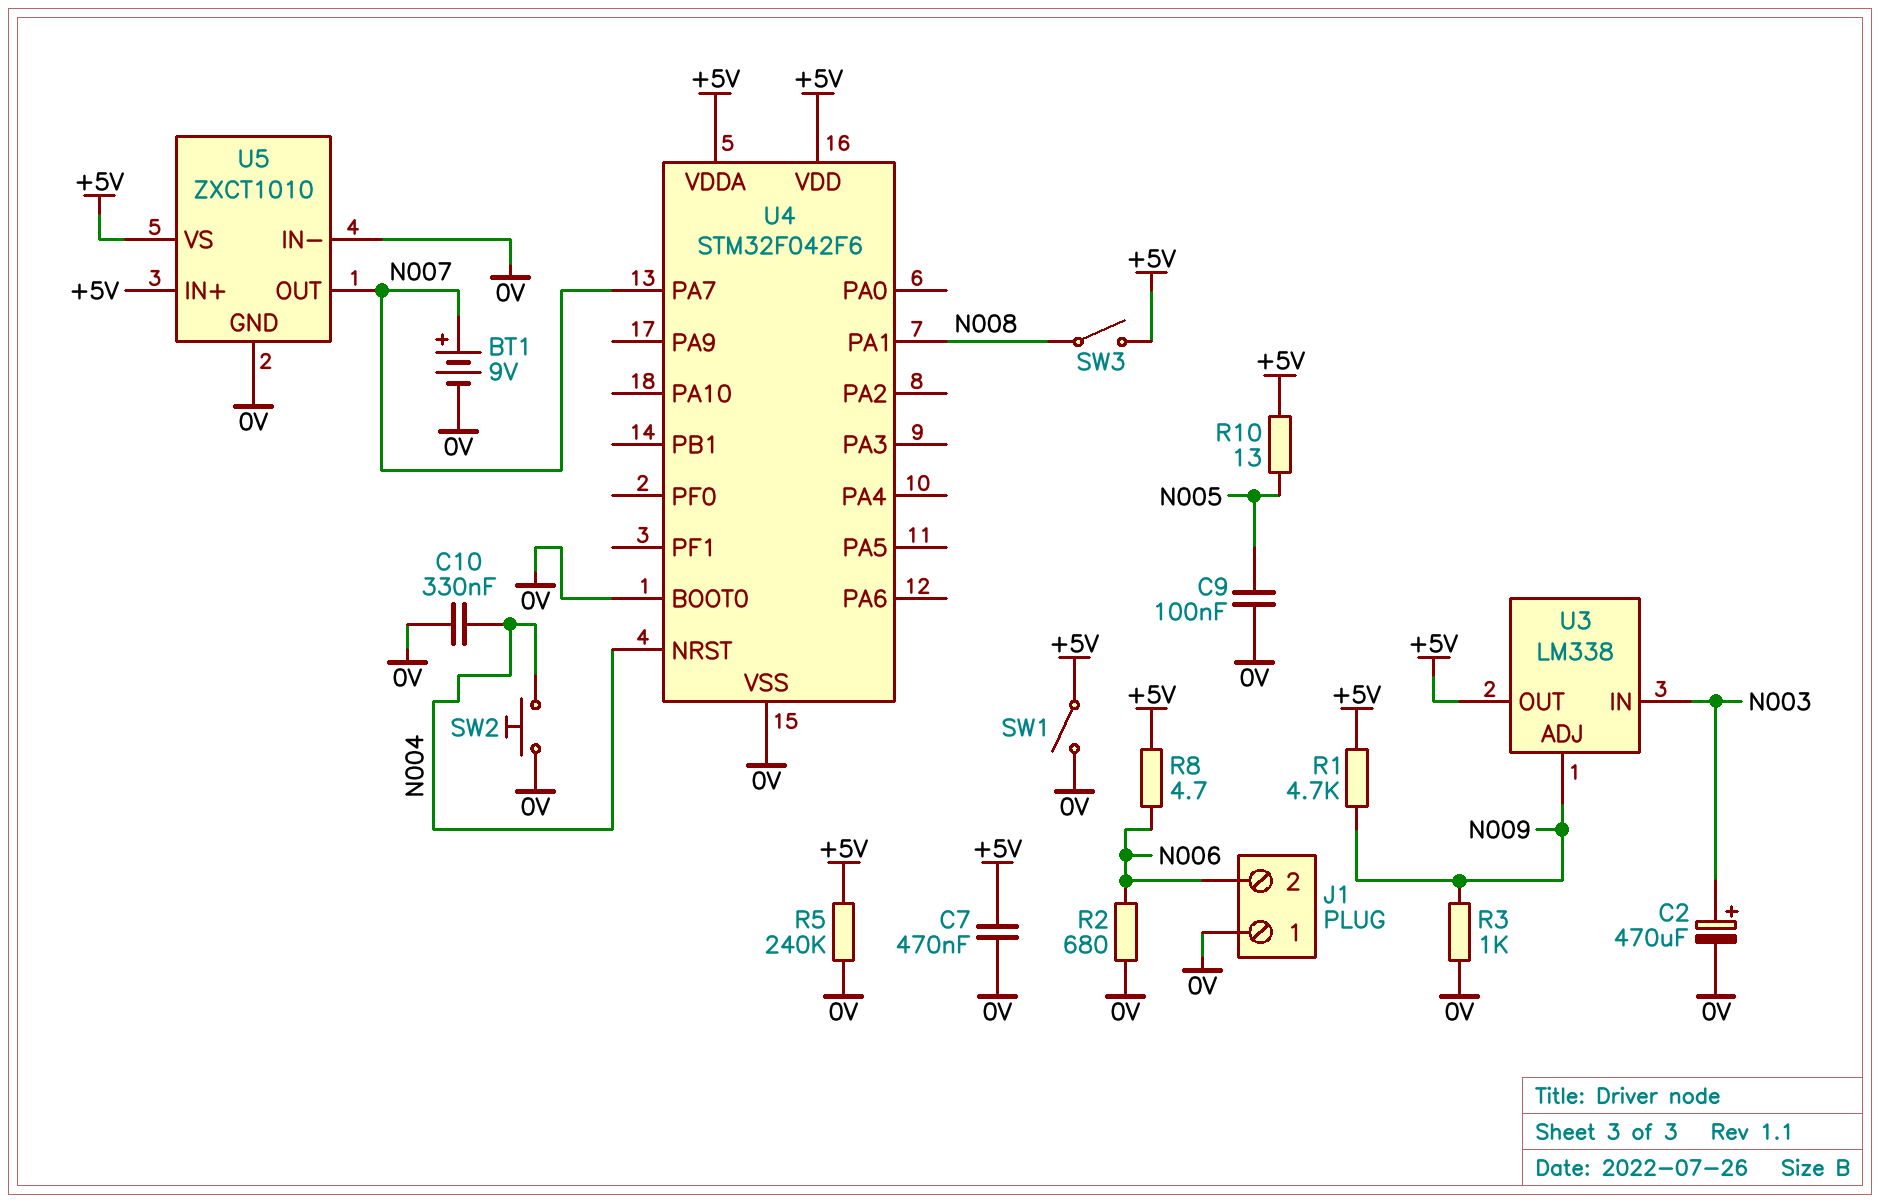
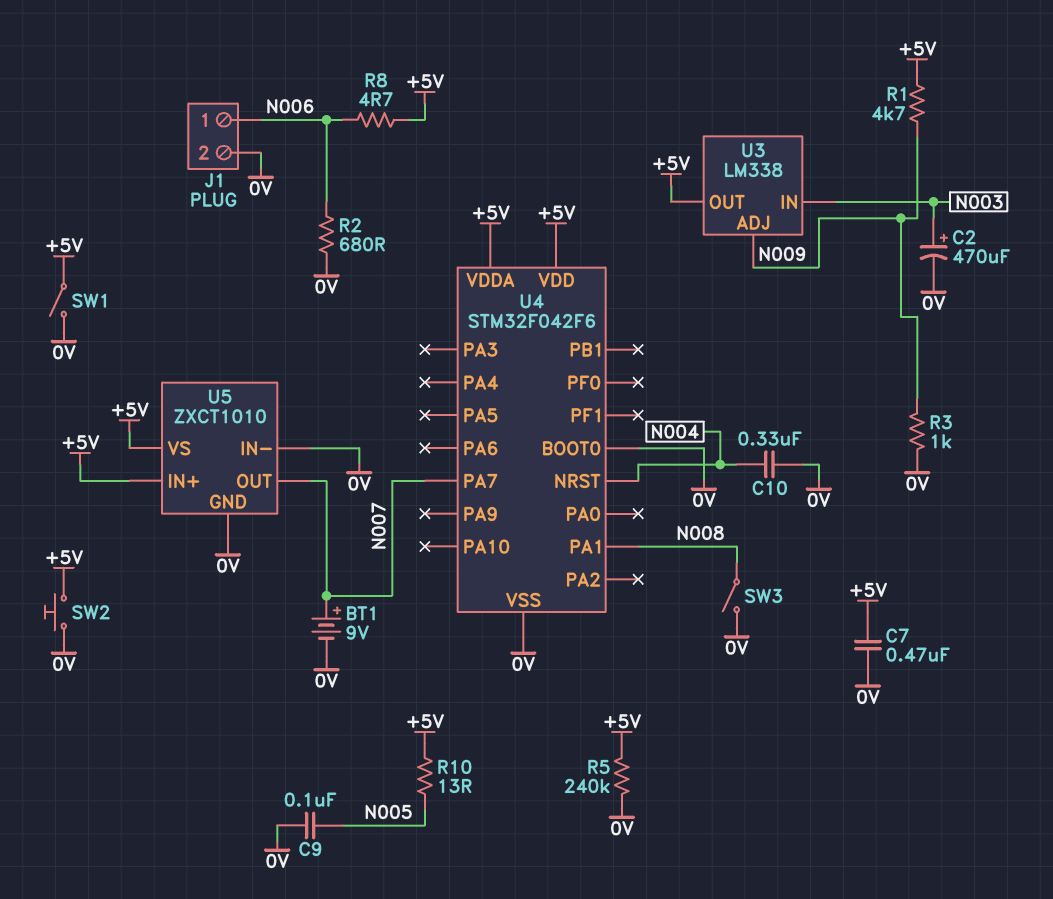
J1 pin 1: 0V -> N006
J1 pin 2: N006 -> 0V
SW2: button (0V, N004) -> button (+5V, 0V)
SW3: switch (+5V, N008) -> switch (0V, N008)

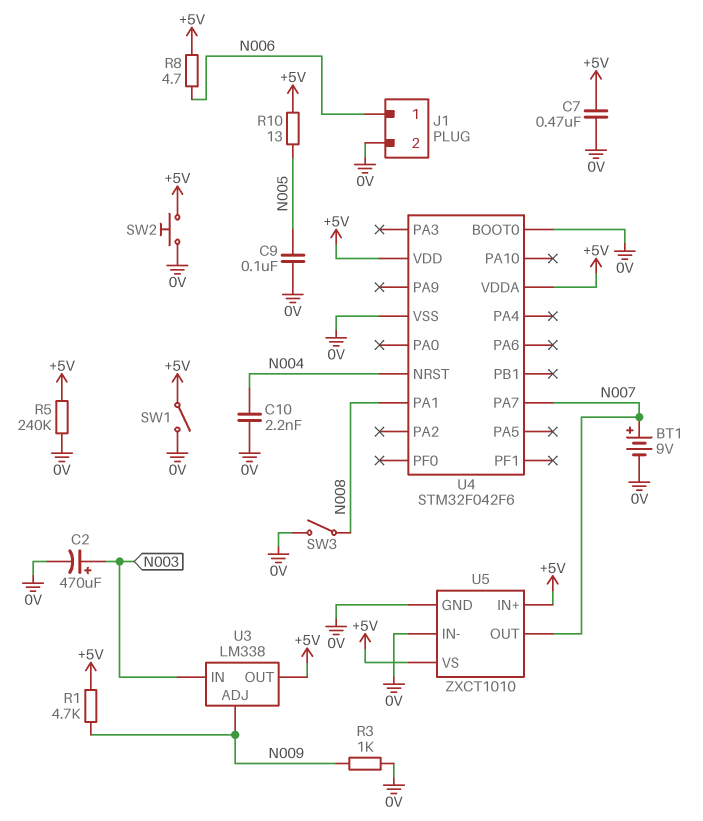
C10: 330nF (0V, N004) -> 2.2nF (0V, N004)
R2: 680 (0V, N006) -> none

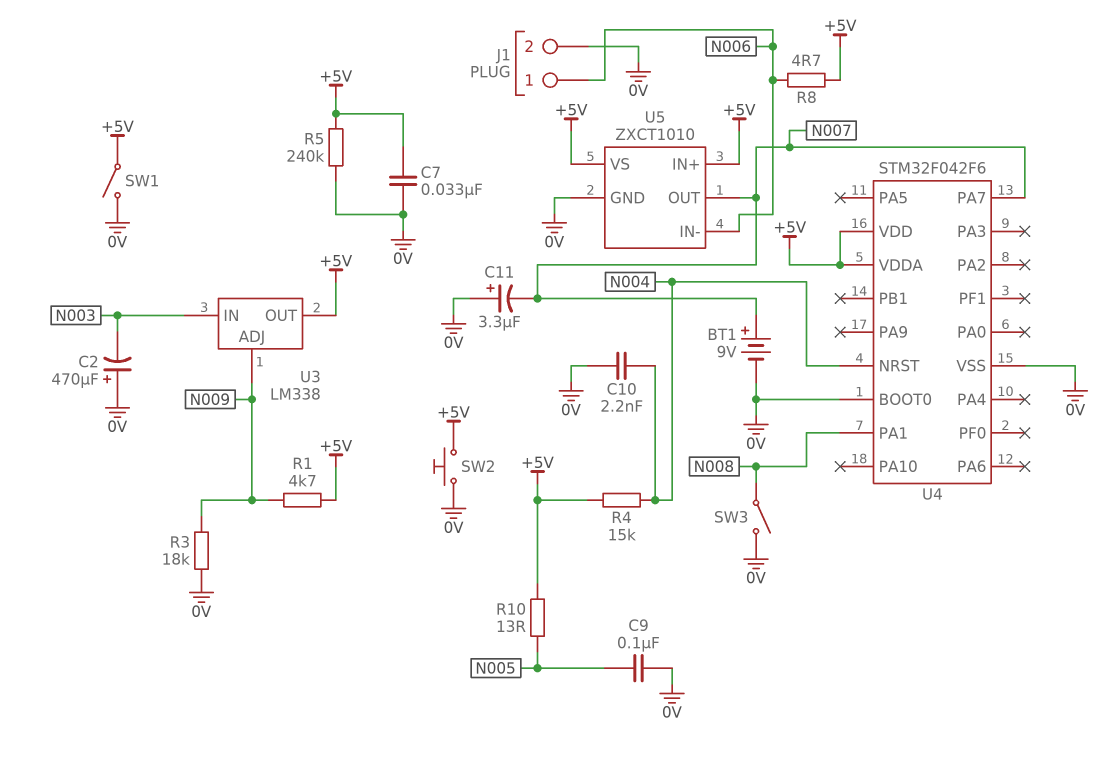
C2: 470uF (plus N003, minus 0V) -> 470uF (plus 0V, minus N003)
C7: 470nF (+5V, 0V) -> 33nF (+5V, 0V)
C11: none -> 3.3uF (plus 0V, minus N007)
R3: 1k (0V, N009) -> 18k (0V, N009)
R4: none -> 15k (+5V, N004)
U5 pin IN-: 0V -> N006

